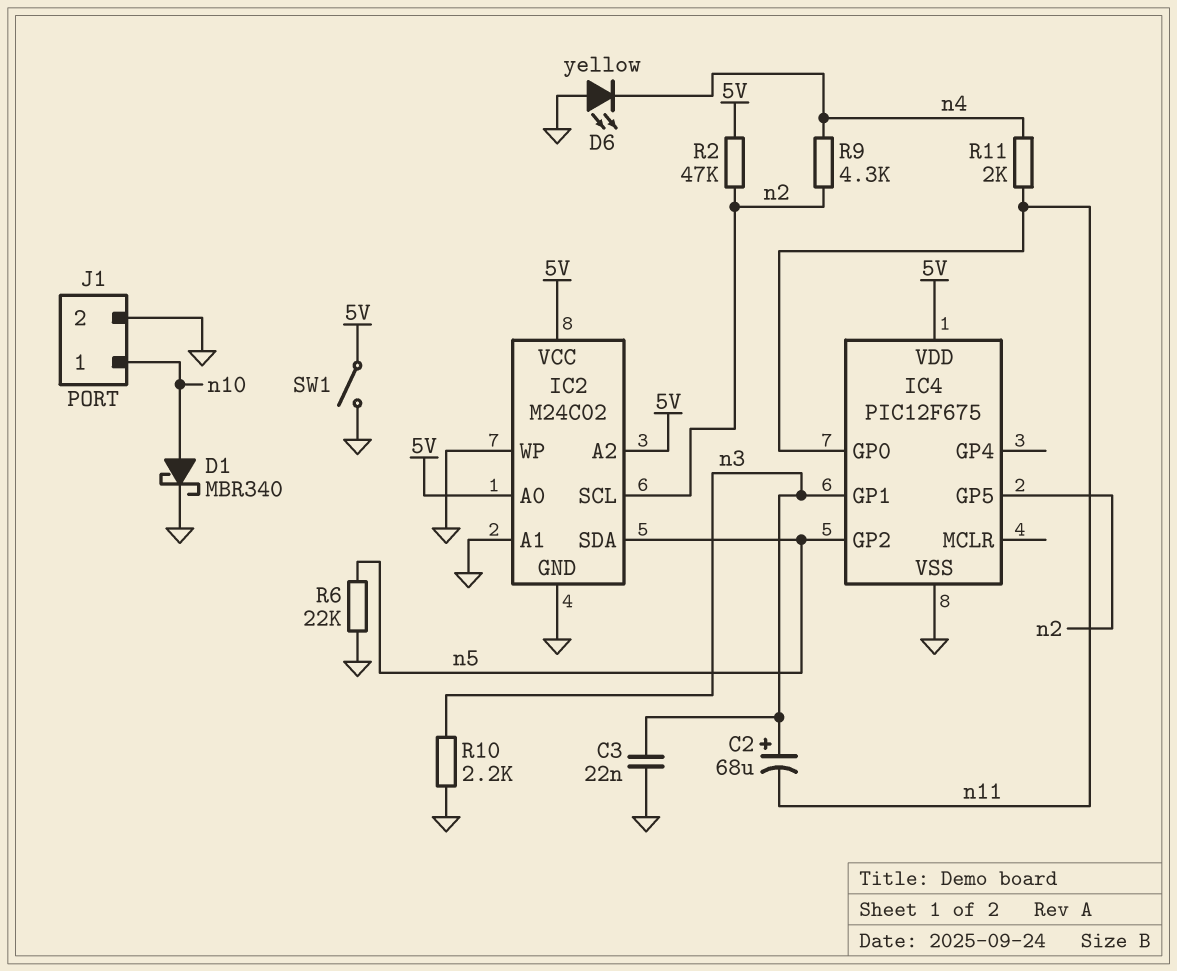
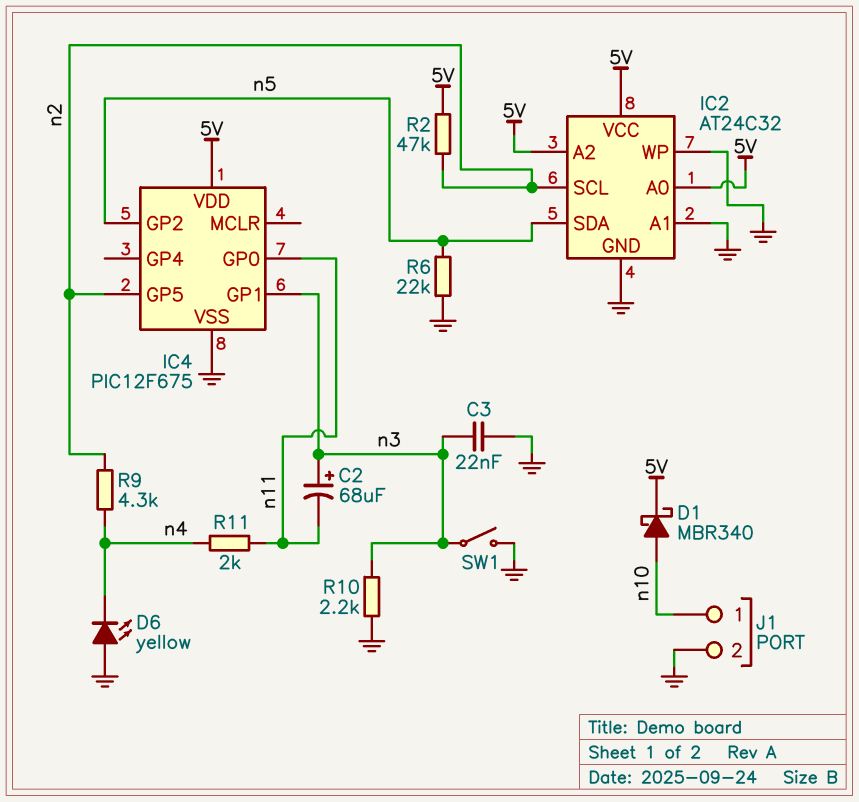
D1: schottky MBR340 (A n10, K GND) -> schottky MBR340 (A n10, K 5V)
IC2: M24C02 -> AT24C32
SW1: switch (5V, GND) -> switch (GND, n3)

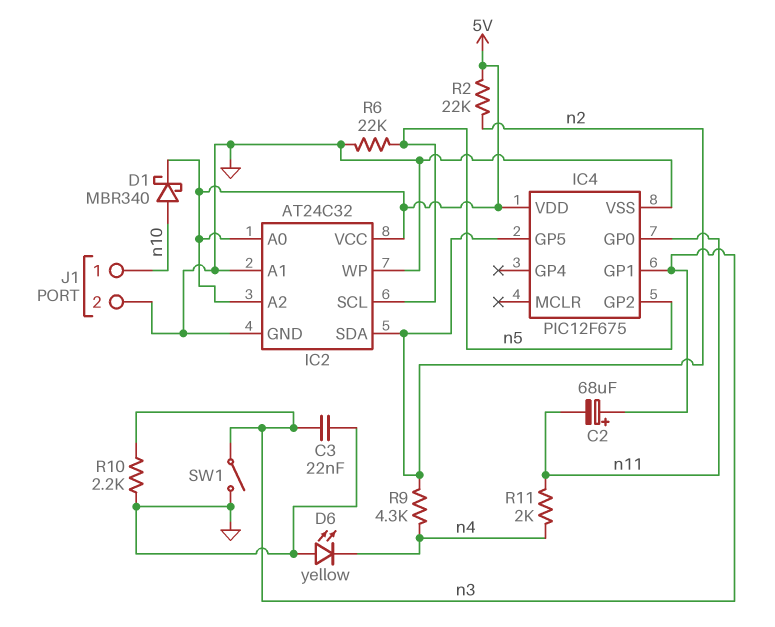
IC2 pin SCL: n2 -> n5
IC2 pin SDA: n5 -> n2
R2: 47k (5V, n2) -> 22k (5V, n2)

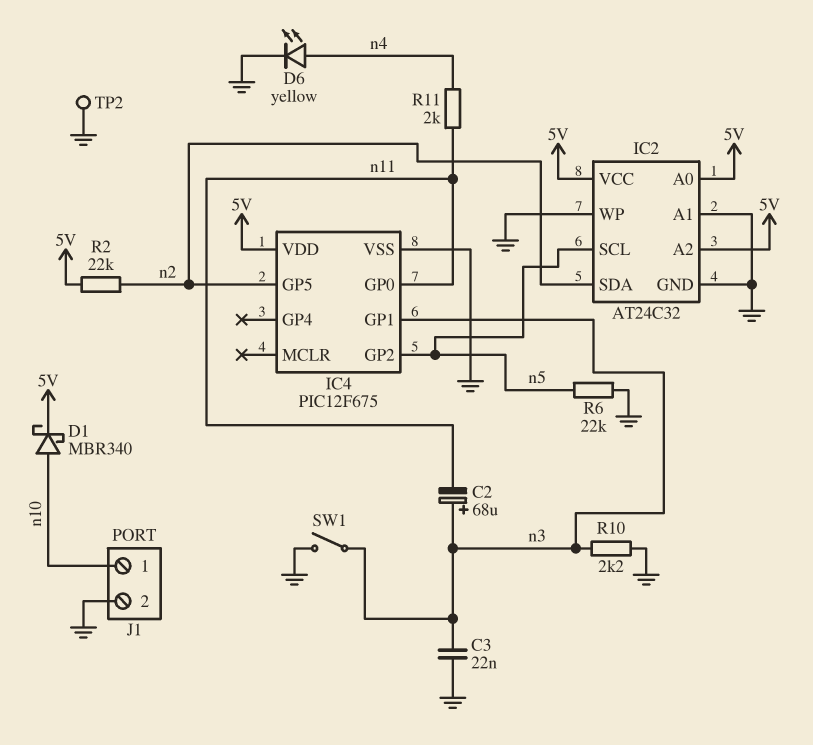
D6: LED yellow (A GND, K n4) -> LED yellow (A n4, K GND)
R9: 4.3k (n2, n4) -> none
TP2: none -> test point (GND)

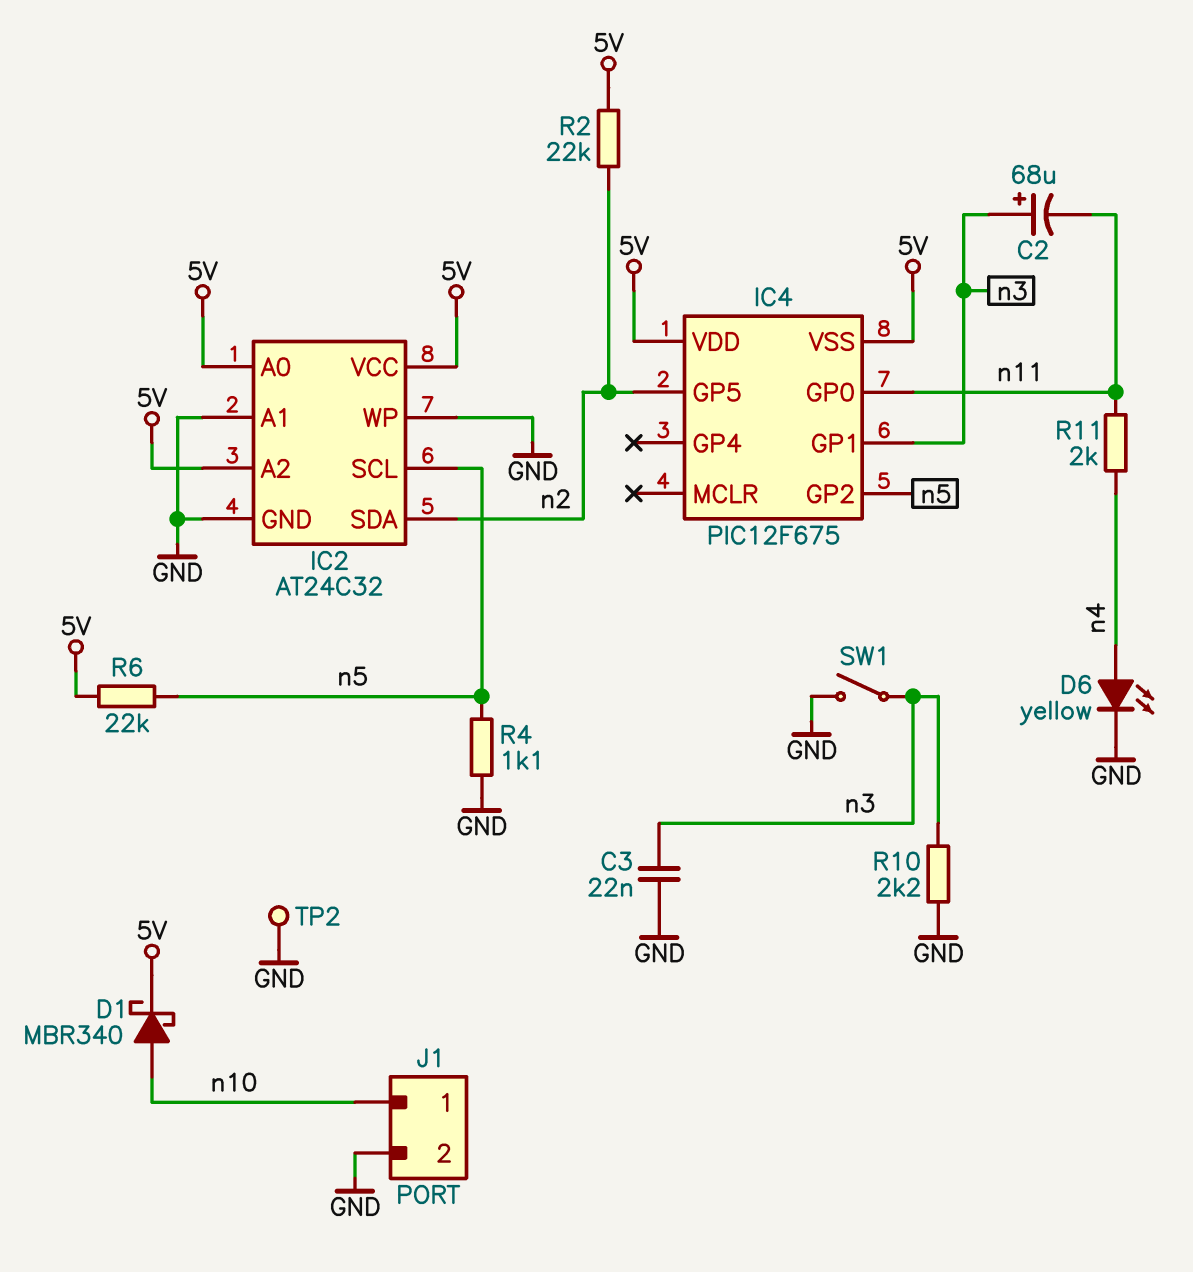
IC4 pin VSS: GND -> 5V
R4: none -> 1.1k (GND, n5)
R6: 22k (GND, n5) -> 22k (5V, n5)

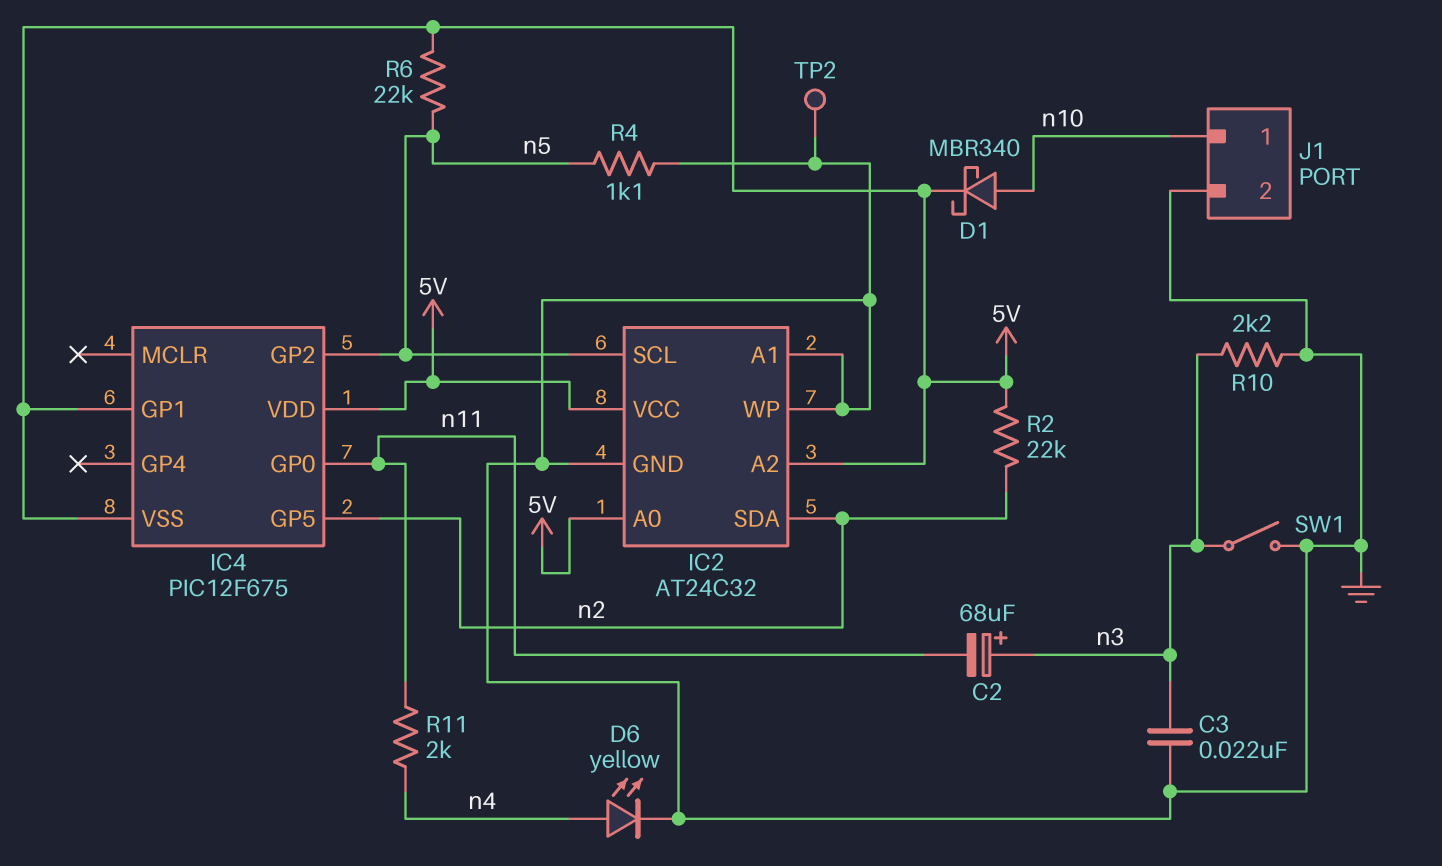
IC4 pin GP1: n3 -> 5V

